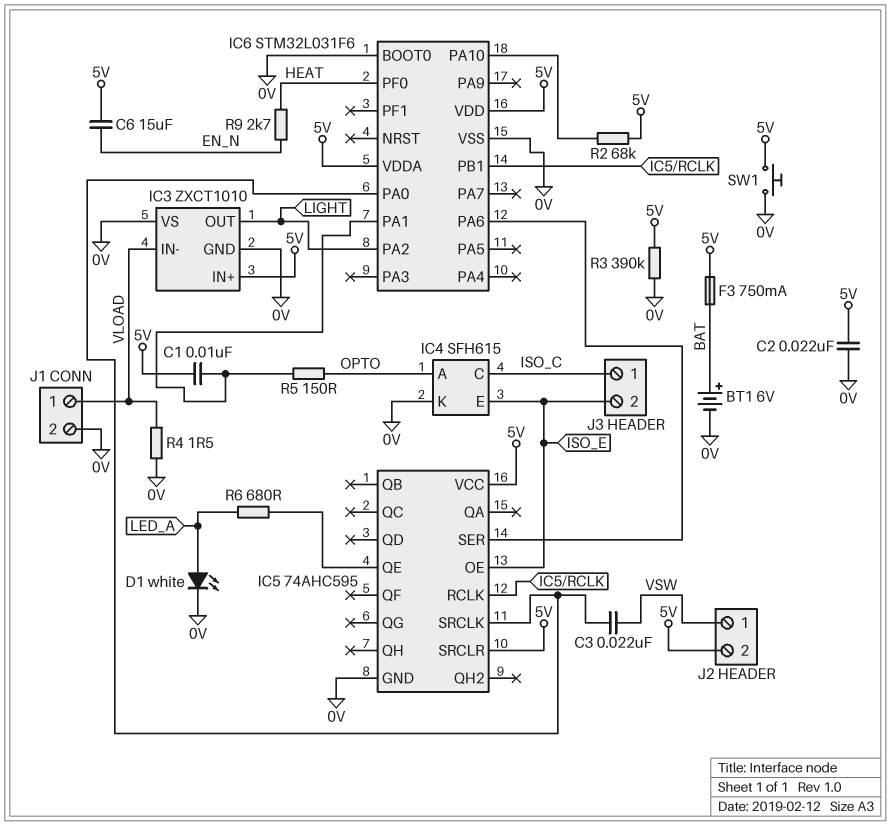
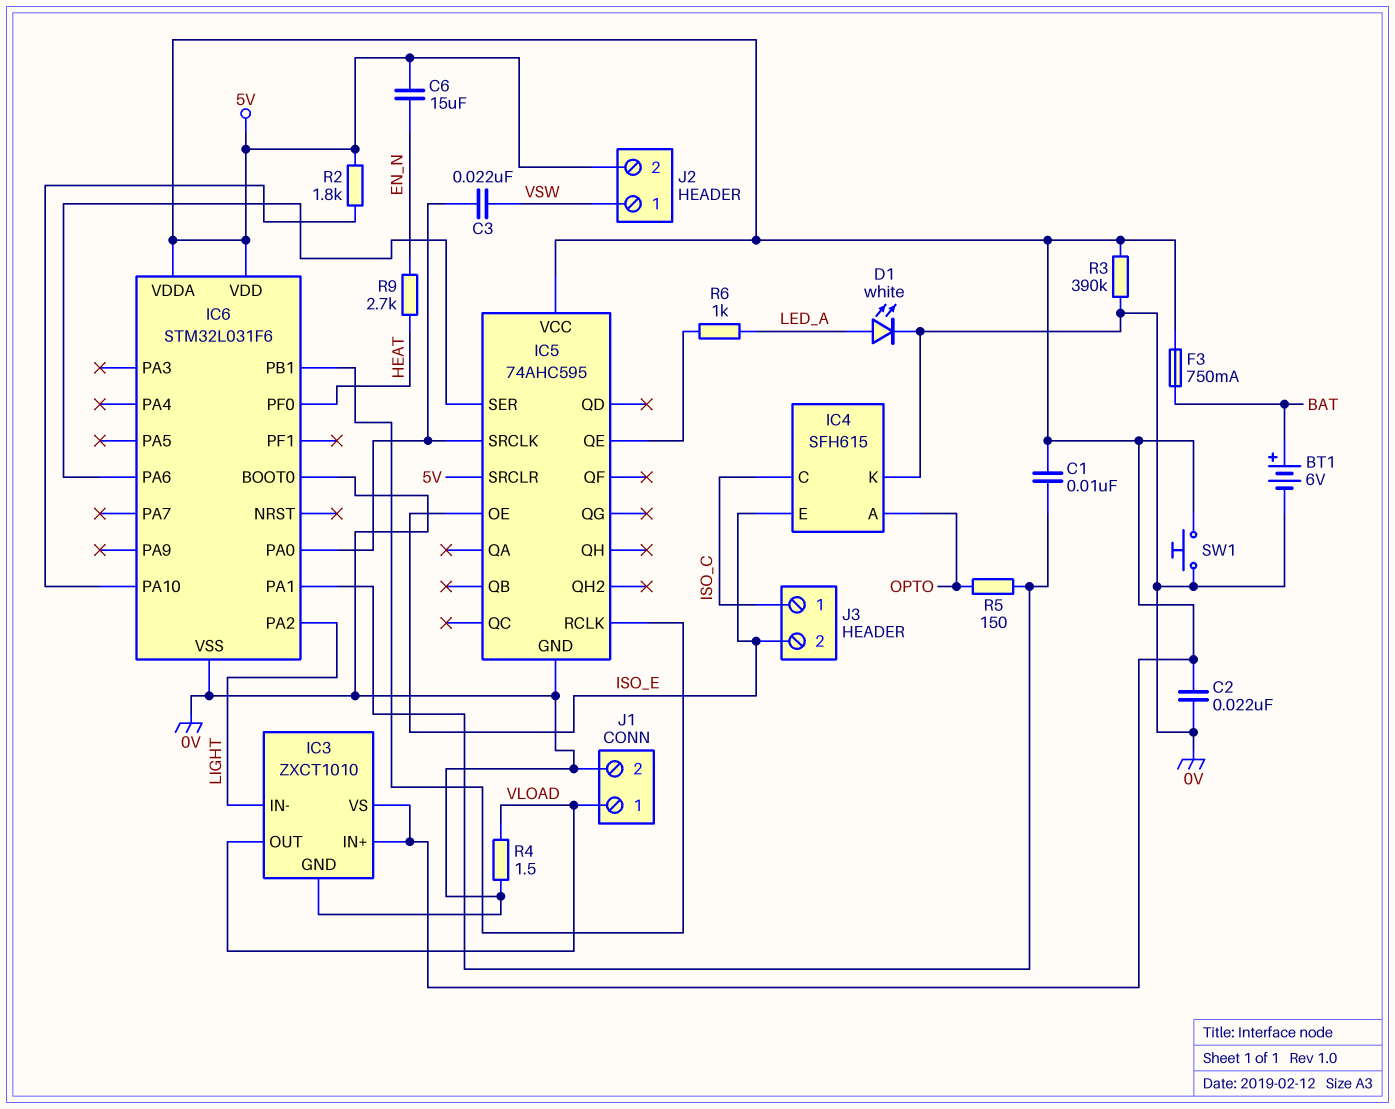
IC3 pin IN-: VLOAD -> LIGHT
IC3 pin OUT: LIGHT -> VLOAD
IC3 pin VS: 0V -> 5V
R2: 68k (5V, IC6/PA10) -> 1.8k (5V, IC6/PA10)
R6: 680 (IC5/QE, LED_A) -> 1k (IC5/QE, LED_A)

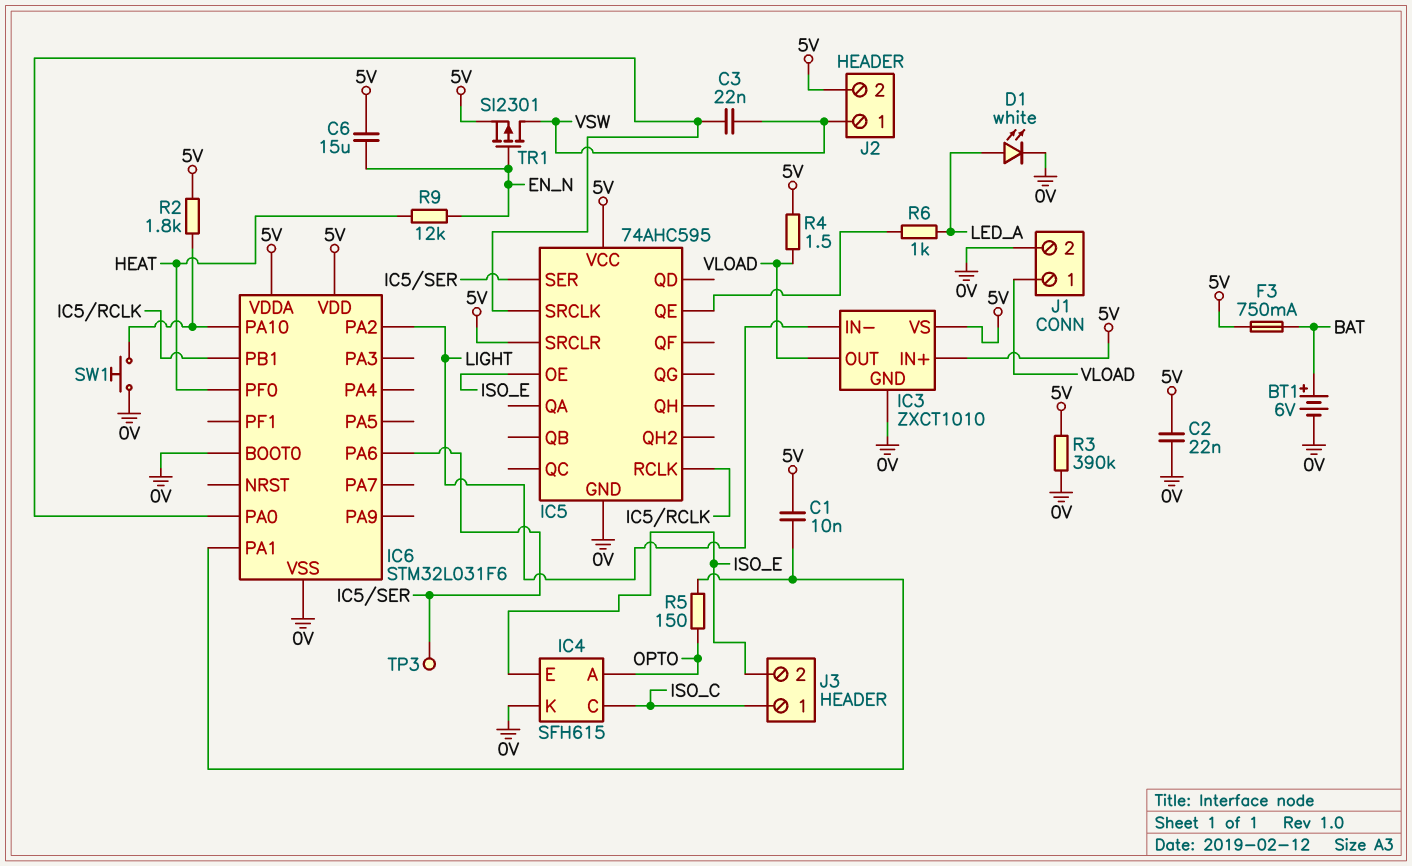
R4: 1.5 (0V, VLOAD) -> 1.5 (5V, VLOAD)
R9: 2.7k (EN_N, HEAT) -> 12k (EN_N, HEAT)
SW1: button (0V, 5V) -> button (0V, IC6/PA10)
TP3: none -> test point (IC5/SER)
TR1: none -> PMOS SI2301 (G EN_N, D VSW, S 5V)

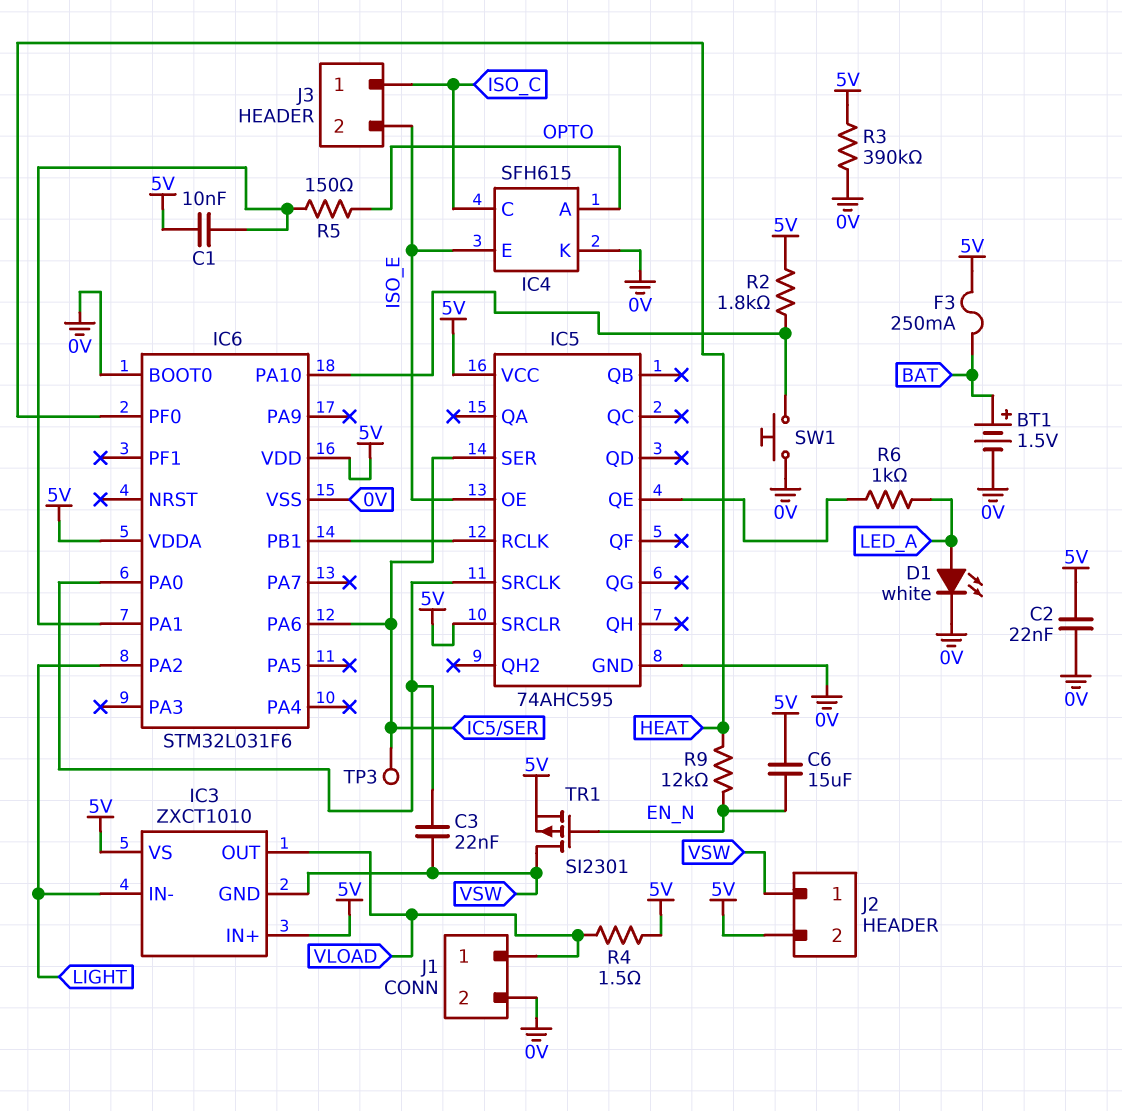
BT1: 6V (plus BAT, minus 0V) -> 1.5V (plus BAT, minus 0V)
F3: 750mA (5V, BAT) -> 250mA (5V, BAT)
IC3 pin GND: 0V -> VSW

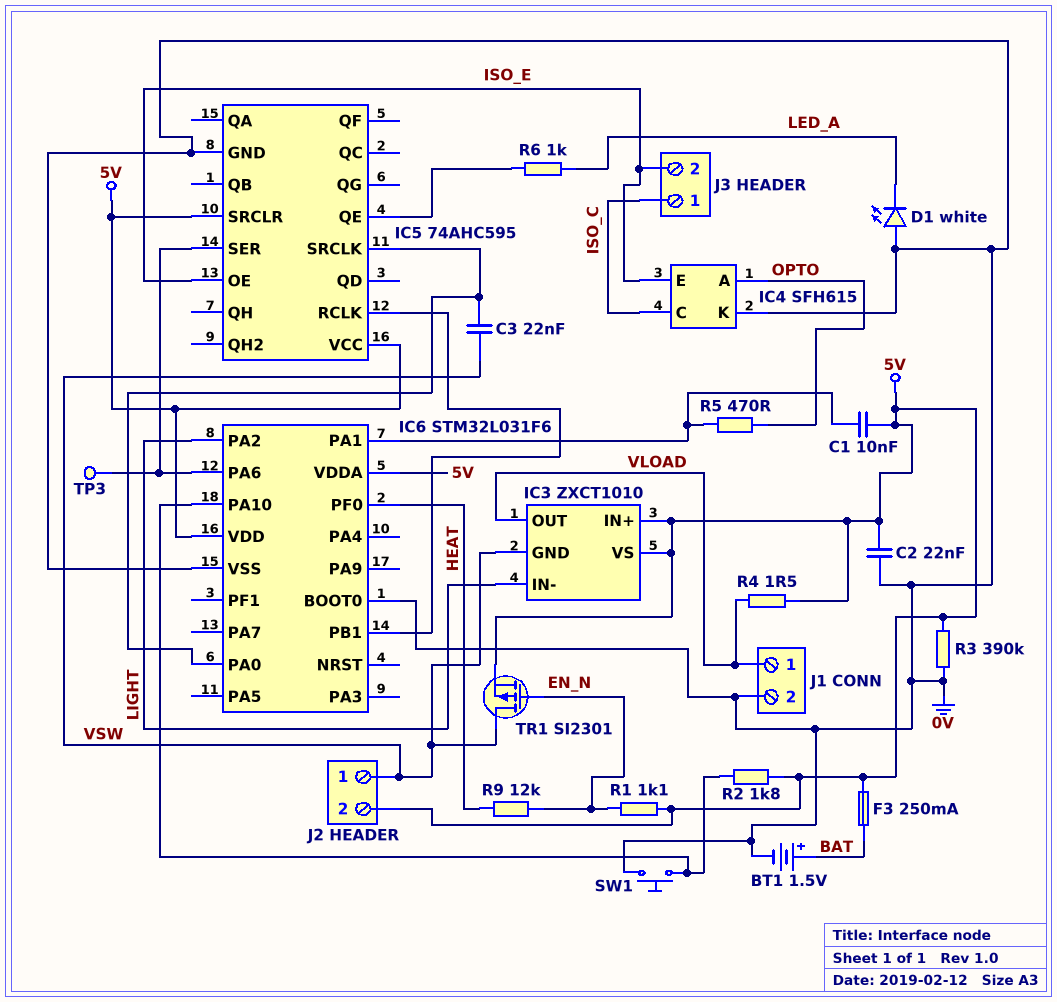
C6: 15uF (5V, EN_N) -> none
D1: LED white (A LED_A, K 0V) -> LED white (A 0V, K LED_A)
R1: none -> 1.1k (5V, EN_N)
R5: 150 (IC6/PA1, OPTO) -> 470 (IC6/PA1, OPTO)

